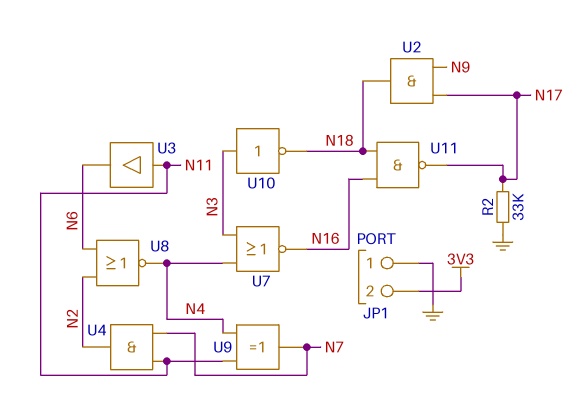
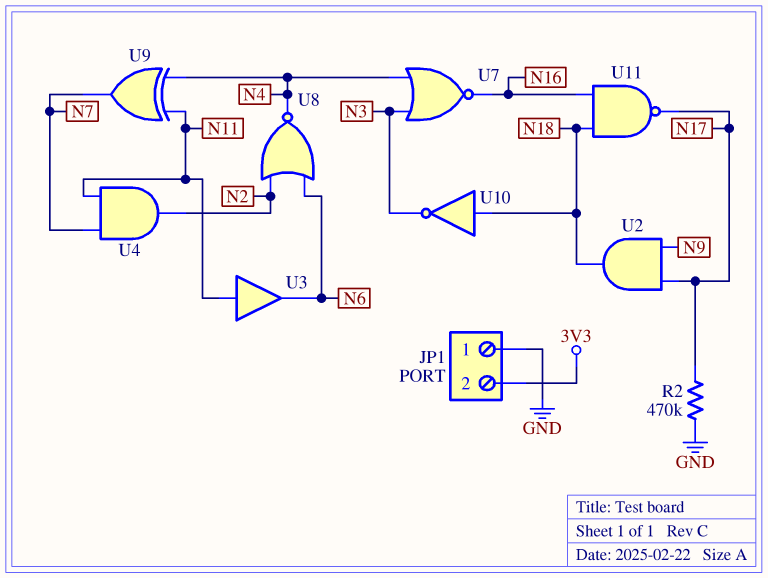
R2: 33k (GND, N17) -> 470k (GND, N17)
U10: NOT (in N3, out N18) -> NOT (in N18, out N3)

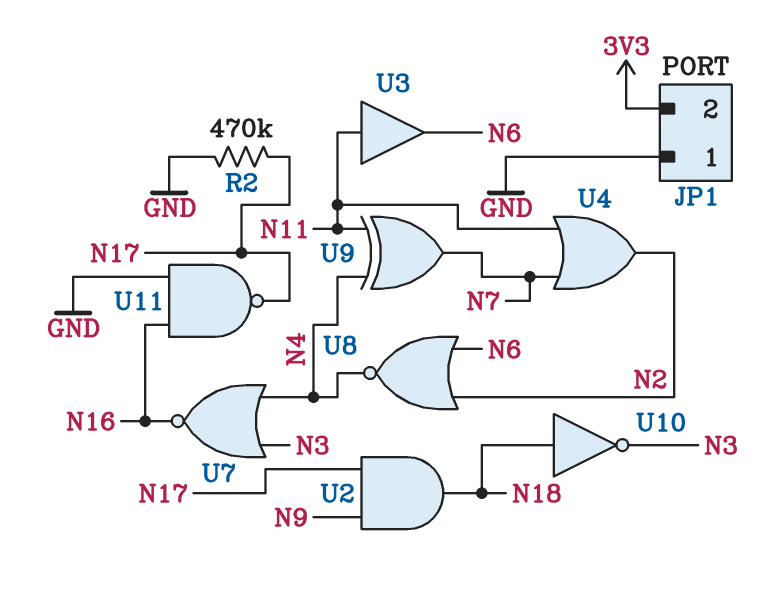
U4: AND (in N7, in N11, out N2) -> OR (in N7, in N11, out N2)
U11: NAND (in N16, in N18, out N17) -> NAND (in GND, in N16, out N17)

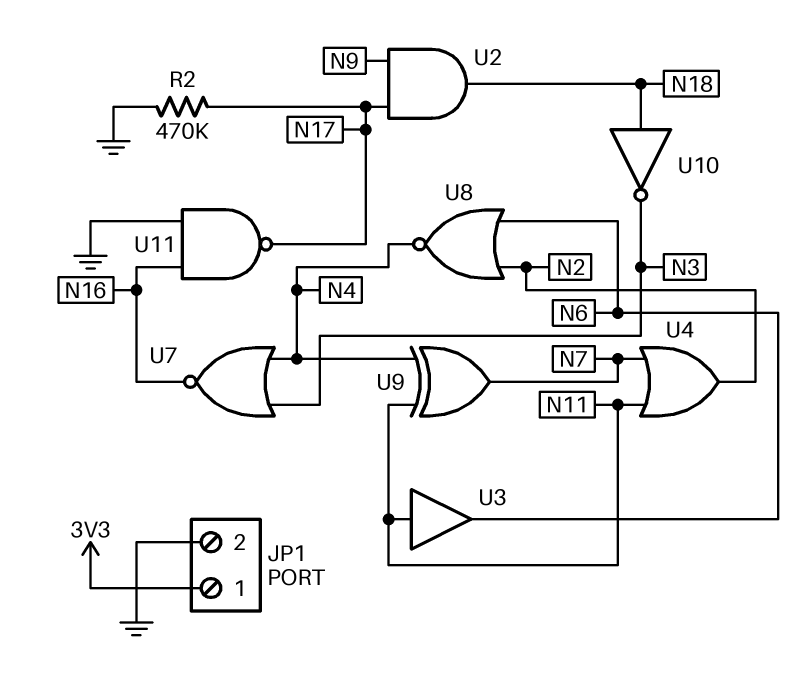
JP1 pin 1: GND -> 3V3
JP1 pin 2: 3V3 -> GND

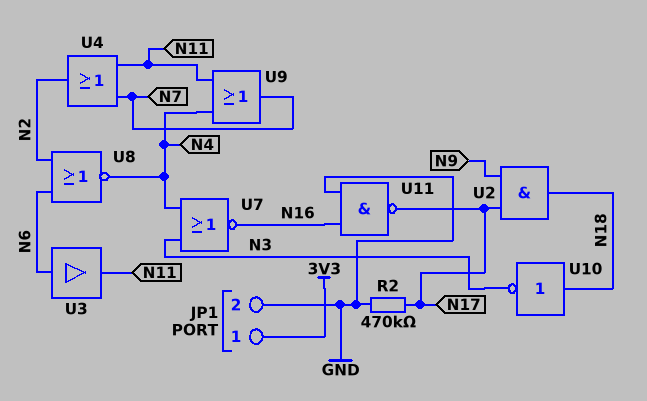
U3: buffer (in N11, out N6) -> buffer (in N6, out N11)
U9: XOR (in N4, in N11, out N7) -> OR (in N4, in N11, out N7)

